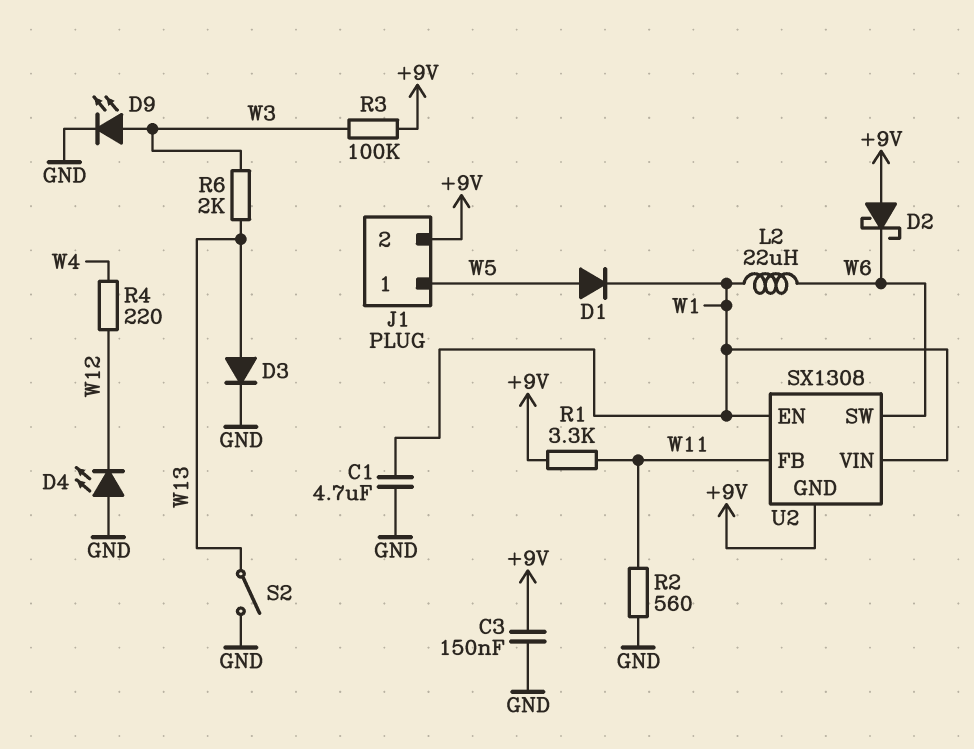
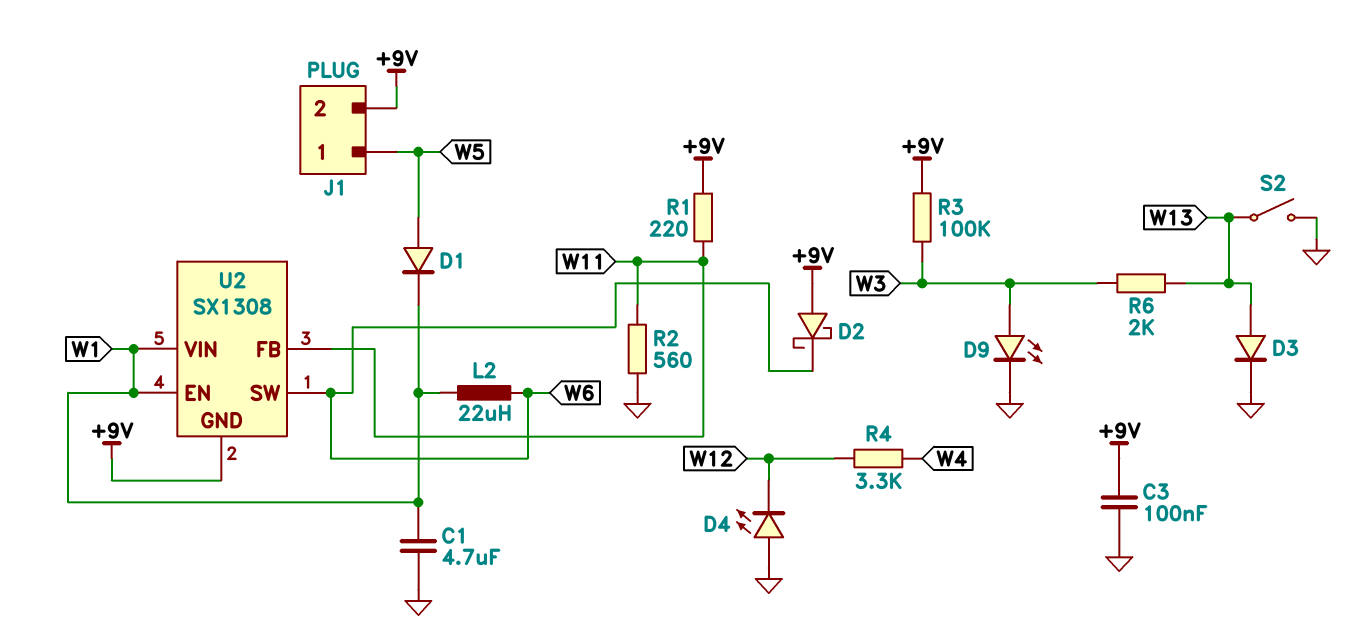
C3: 150nF (+9V, GND) -> 100nF (+9V, GND)
R1: 3.3k (+9V, W11) -> 220 (+9V, W11)
R4: 220 (W4, W12) -> 3.3k (W4, W12)

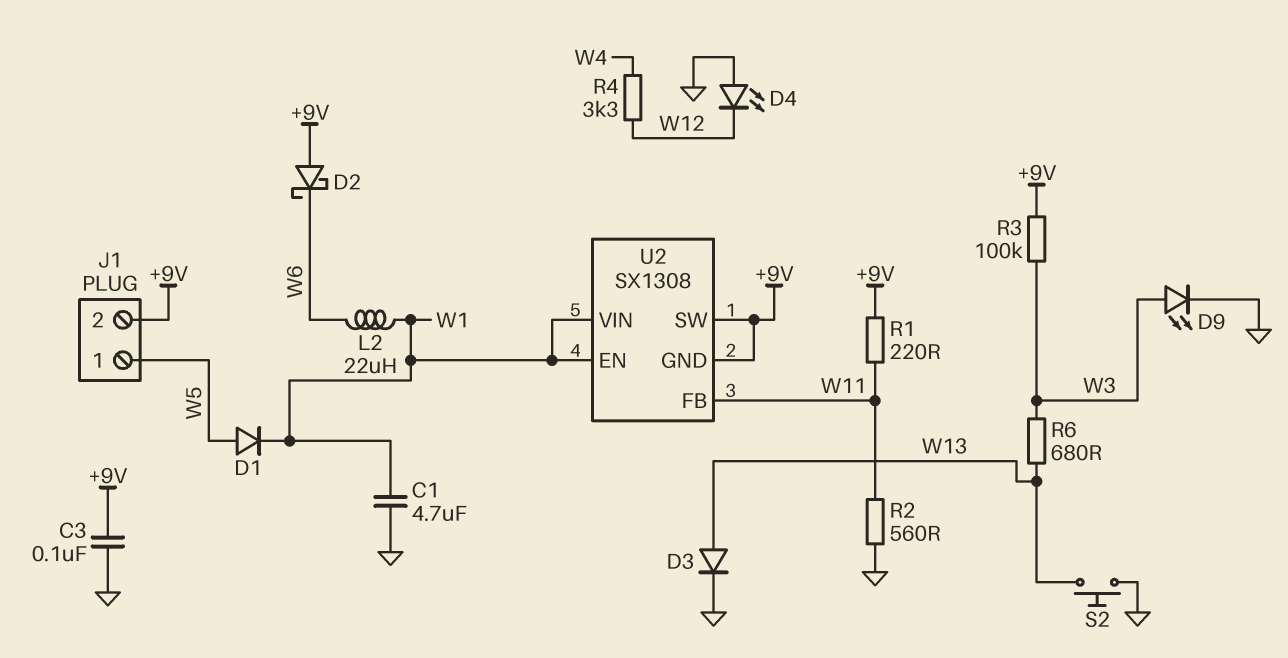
R6: 2k (W3, W13) -> 680 (W3, W13)
S2: switch (GND, W13) -> button (GND, W13)
U2 pin SW: W6 -> +9V

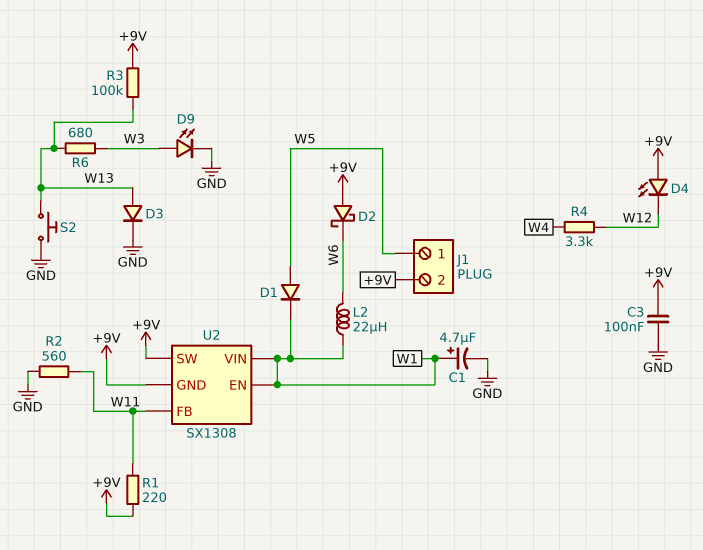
C1: 4.7uF (GND, W1) -> 4.7uF (plus W1, minus GND)
D4: LED (A GND, K W12) -> LED (A +9V, K W12)
R3: 100k (+9V, W3) -> 100k (+9V, W13)

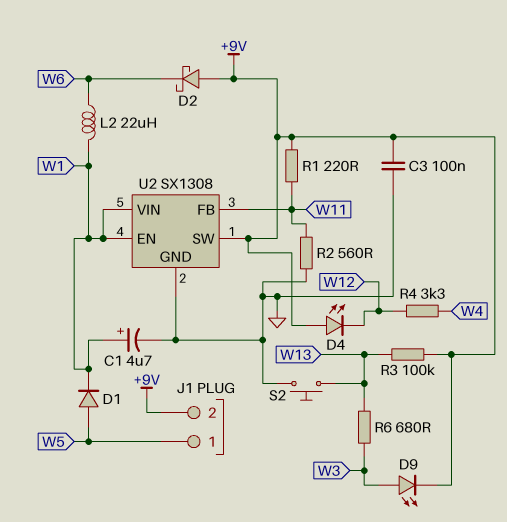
D3: diode (A W13, K GND) -> none
D9: LED (A W3, K GND) -> LED (A W3, K +9V)
U2 pin GND: +9V -> GND

